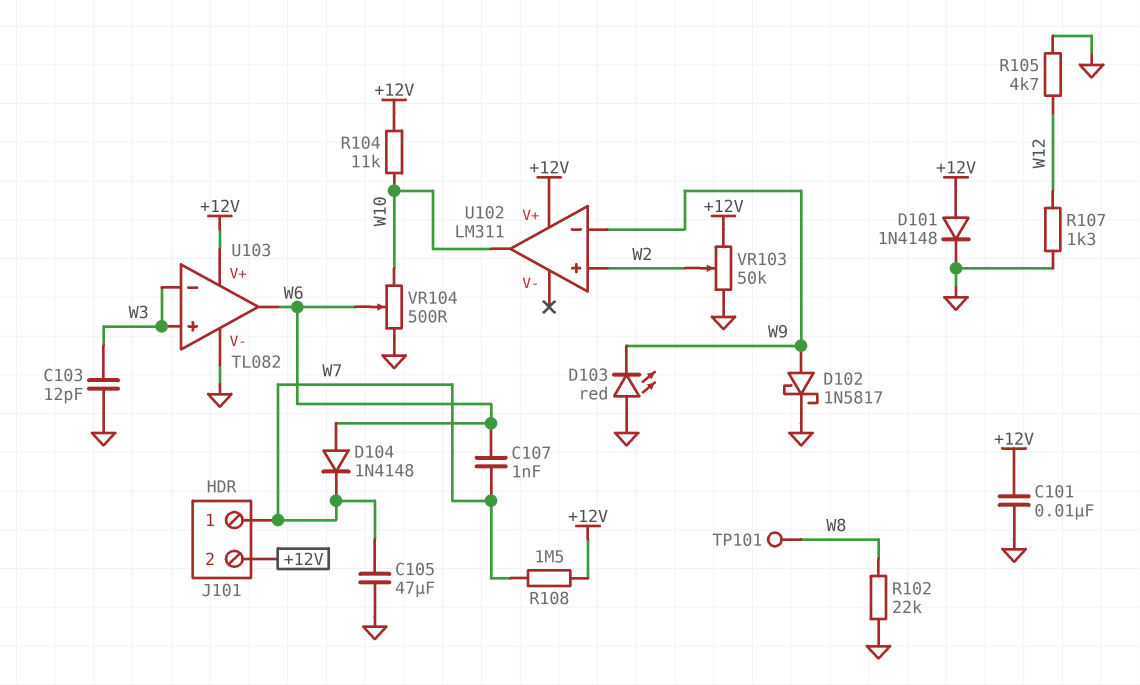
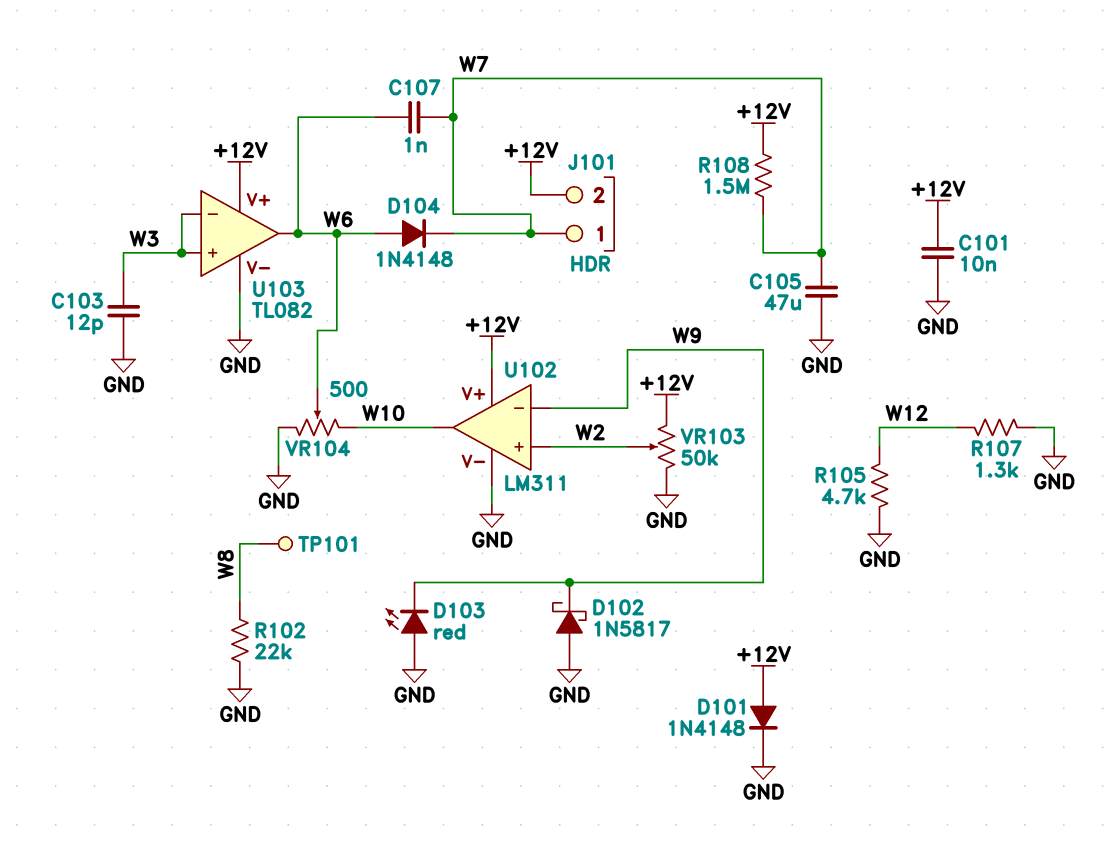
D102: schottky 1N5817 (A W9, K GND) -> schottky 1N5817 (A GND, K W9)
R104: 11k (+12V, W10) -> none
U102 pin V-: none -> GND

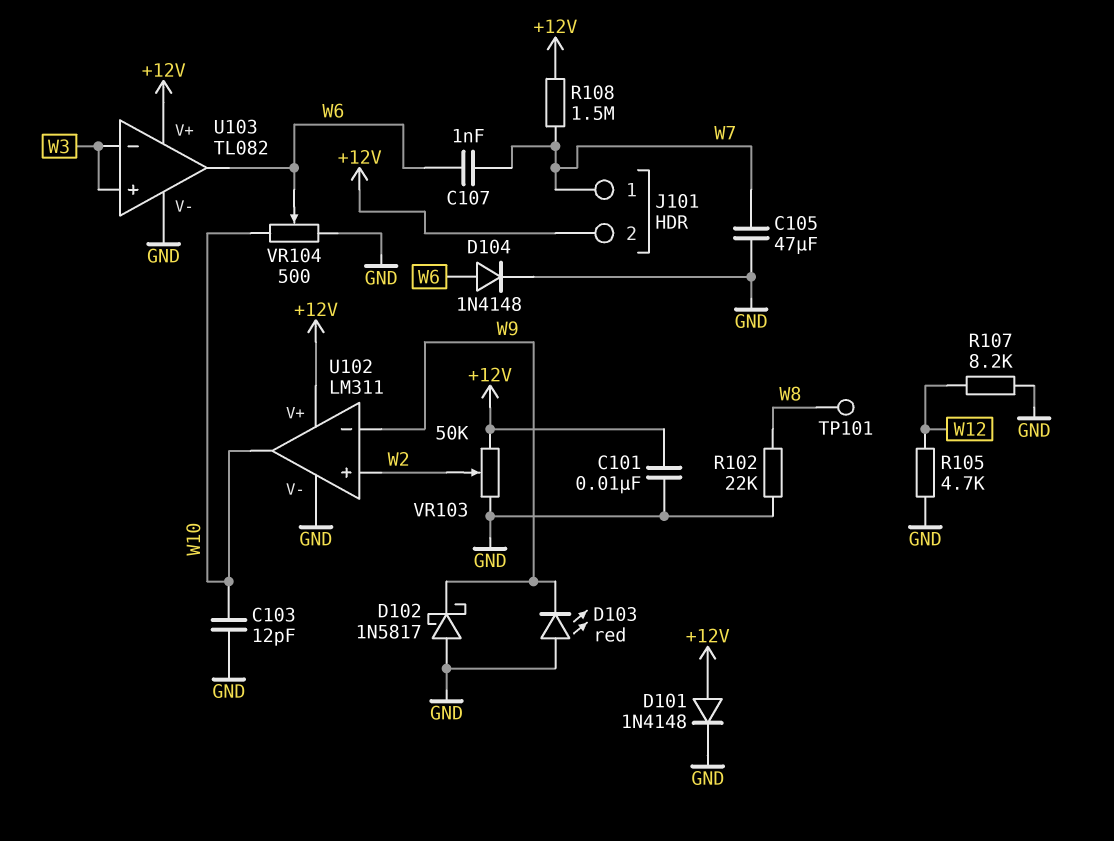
C103: 12pF (GND, W3) -> 12pF (GND, W10)
D104: diode 1N4148 (A W6, K W7) -> diode 1N4148 (A W6, K GND)
R107: 1.3k (GND, W12) -> 8.2k (GND, W12)

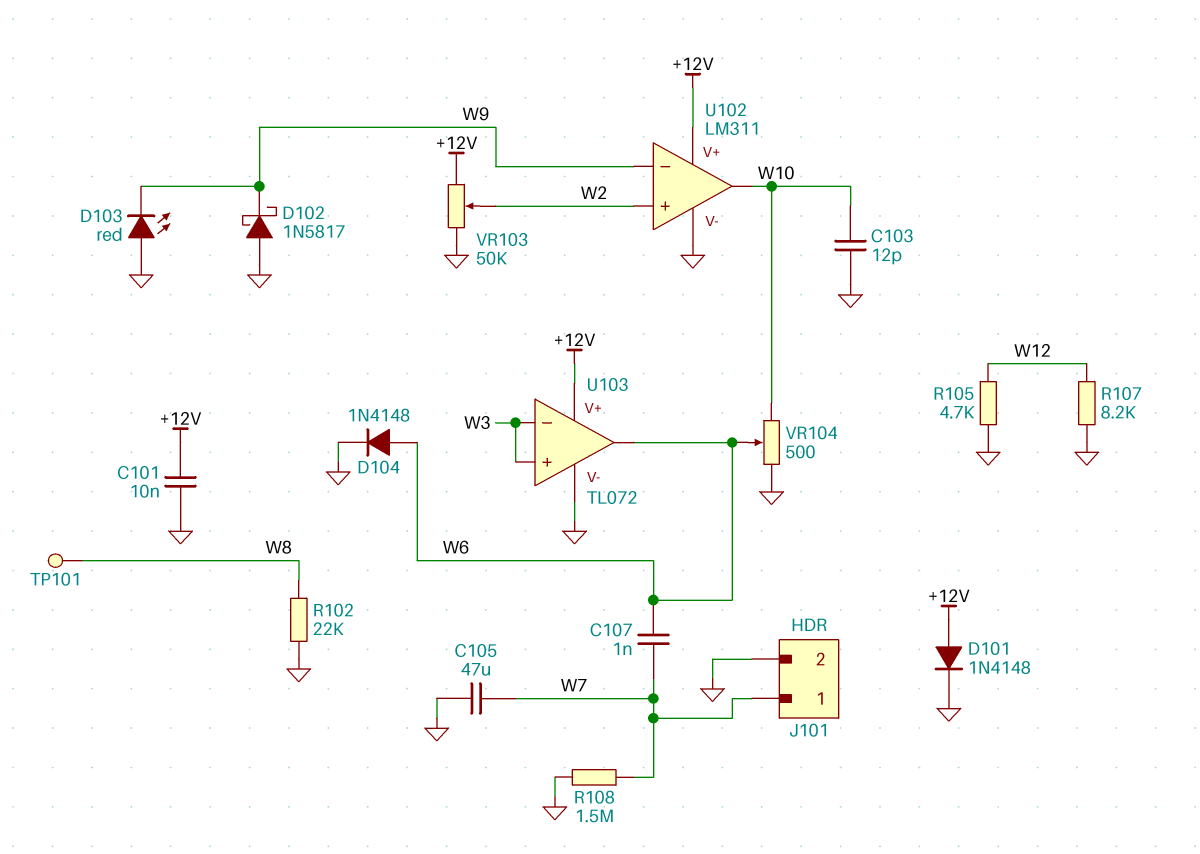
J101 pin 2: +12V -> GND
R108: 1.5M (+12V, W7) -> 1.5M (GND, W7)
U103: TL082 -> TL072

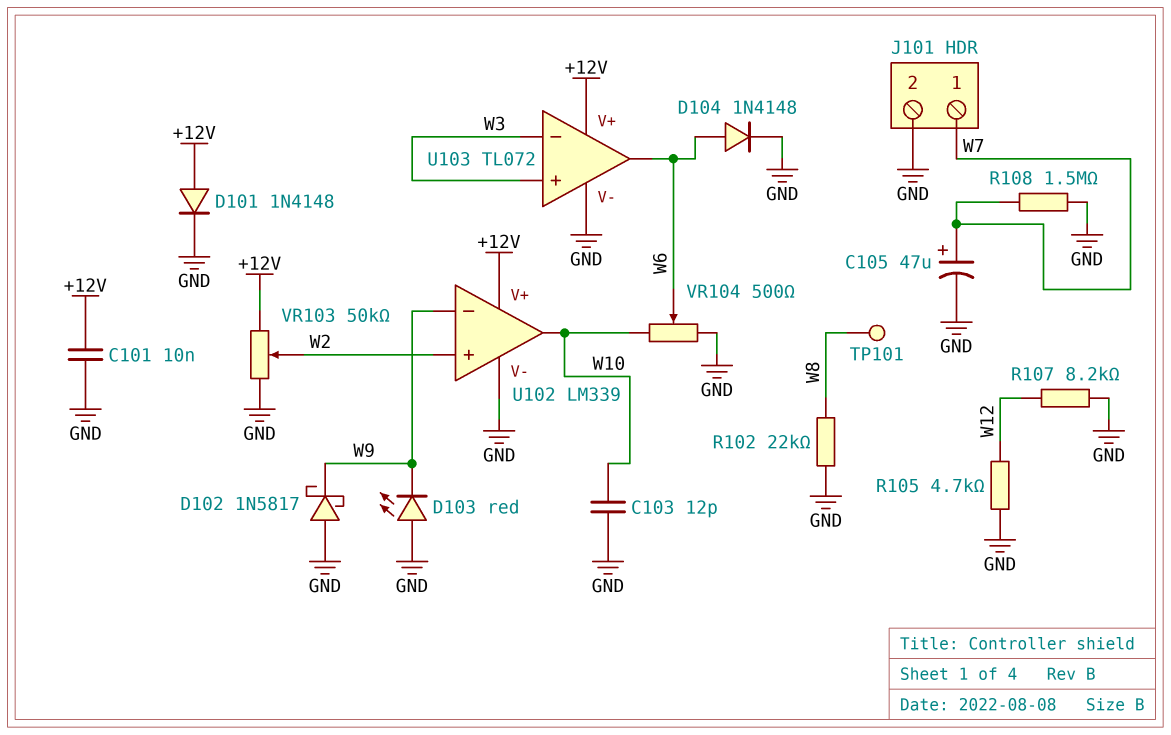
C105: 47uF (GND, W7) -> 47uF (plus W7, minus GND)
C107: 1nF (W6, W7) -> none
U102: LM311 -> LM339

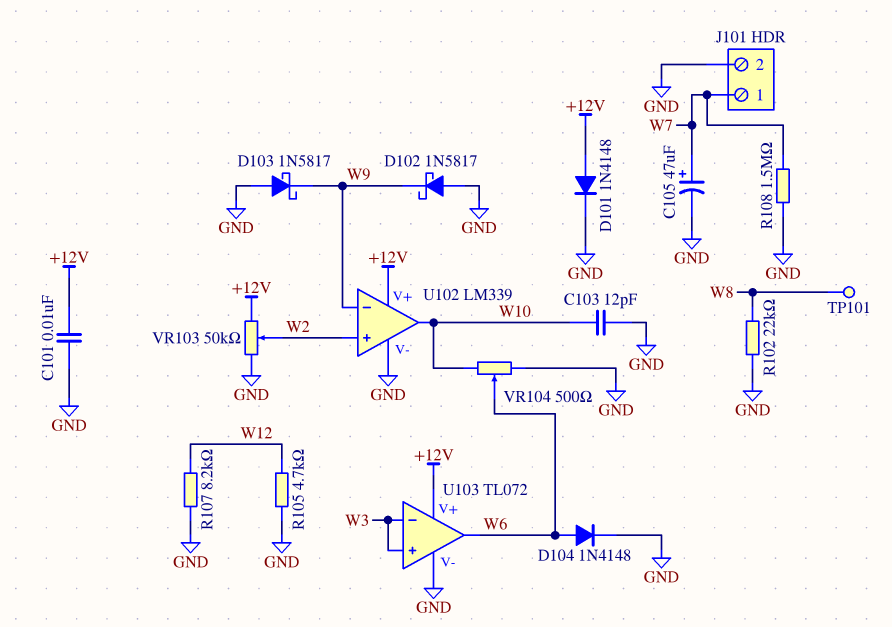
D103: LED red (A GND, K W9) -> schottky 1N5817 (A GND, K W9)

